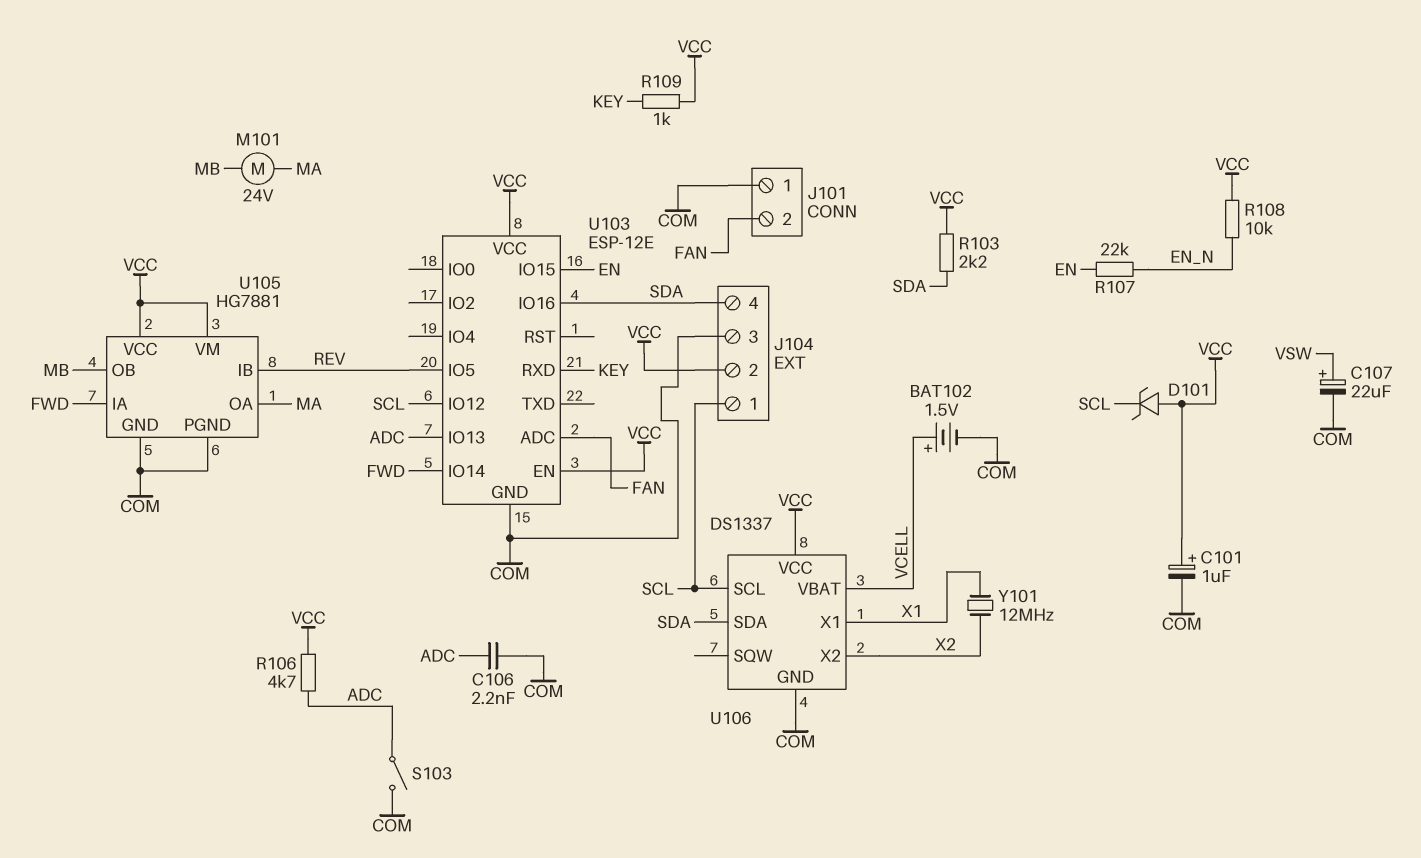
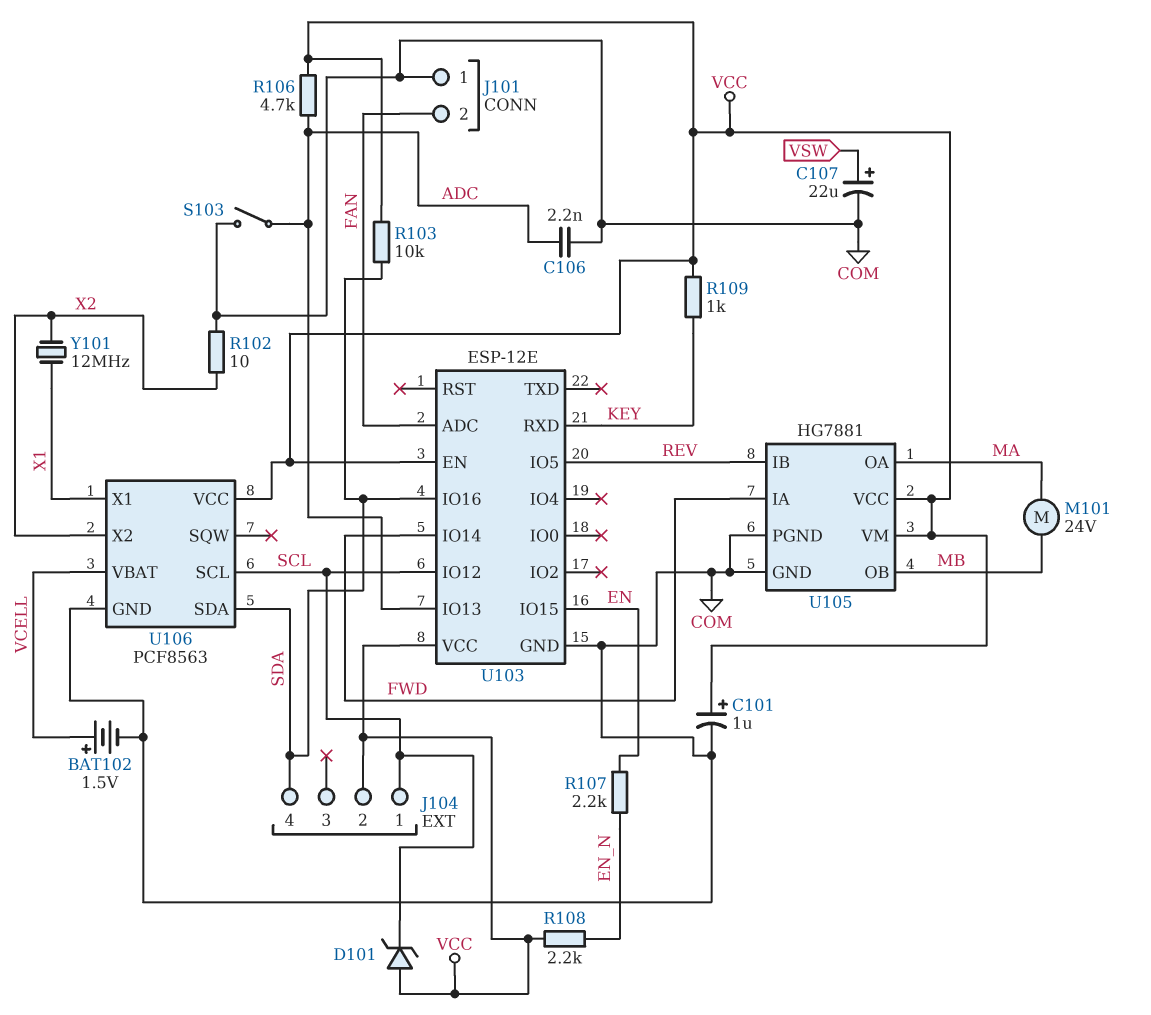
J104 pin 3: COM -> none
R102: none -> 10 (COM, X2)
R103: 2.2k (SDA, VCC) -> 10k (SDA, VCC)
R107: 22k (EN, EN_N) -> 2.2k (EN, EN_N)
R108: 10k (EN_N, VCC) -> 2.2k (EN_N, VCC)
U106: DS1337 -> PCF8563

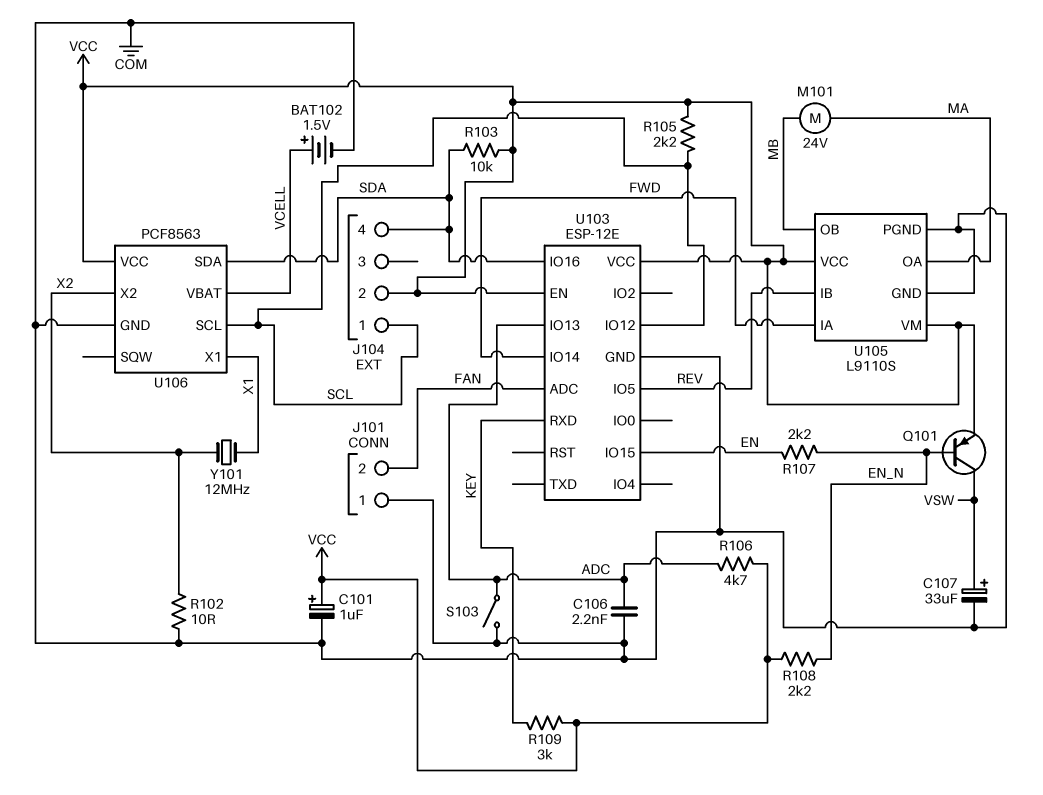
C107: 22uF (plus VSW, minus COM) -> 33uF (plus VSW, minus COM)
D101: zener (A VCC, K SCL) -> none
Q101: none -> PNP (B EN_N, C VSW, E VCC)
R105: none -> 2.2k (SCL, VCC)
R109: 1k (KEY, VCC) -> 3k (KEY, VCC)
U105: HG7881 -> L9110S

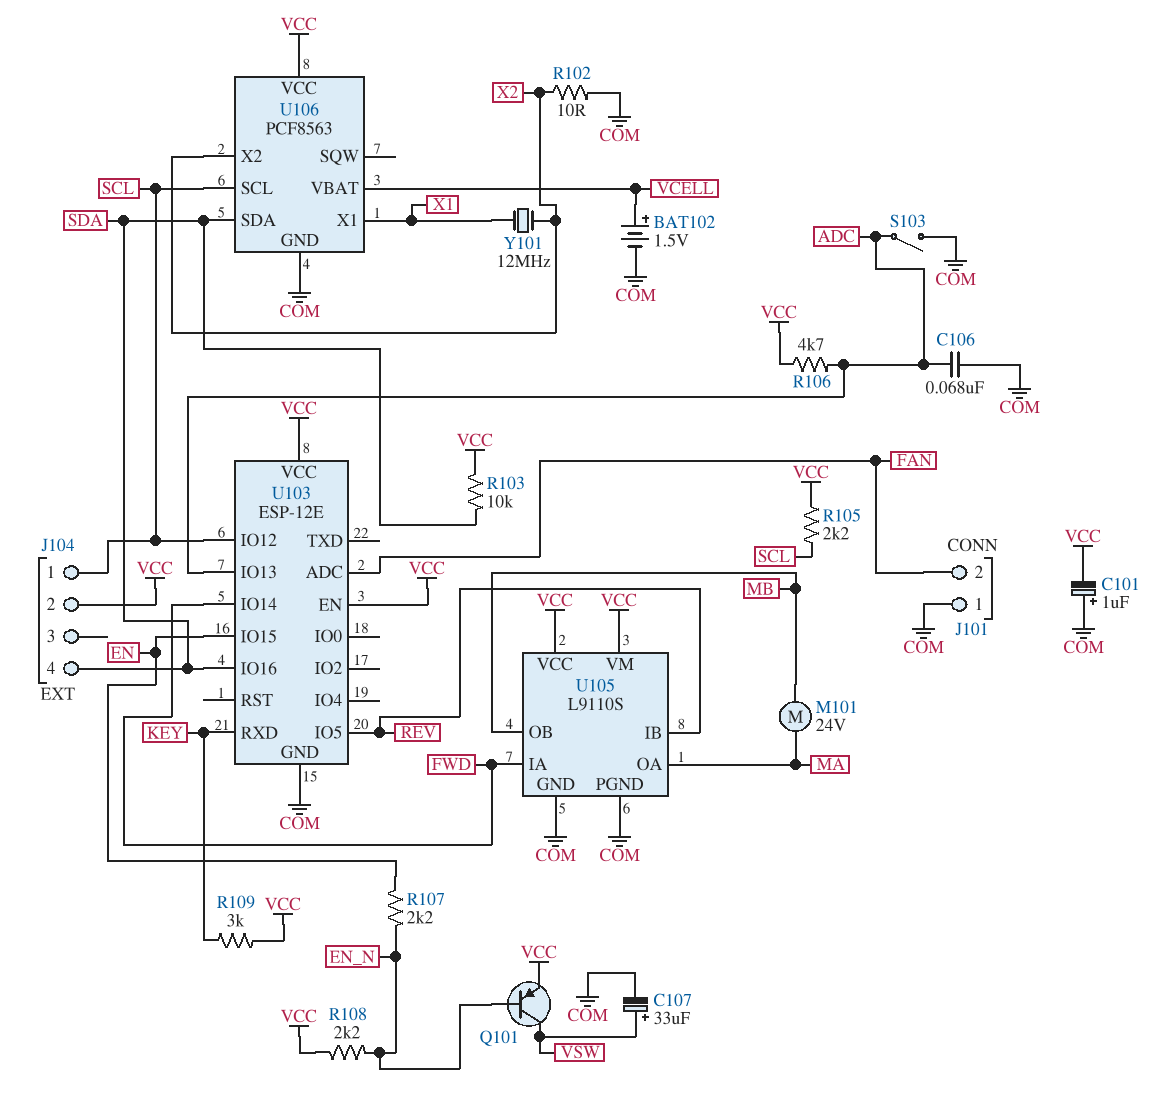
C101: 1uF (plus VCC, minus COM) -> 1uF (plus COM, minus VCC)
C106: 2.2nF (ADC, COM) -> 68nF (ADC, COM)

